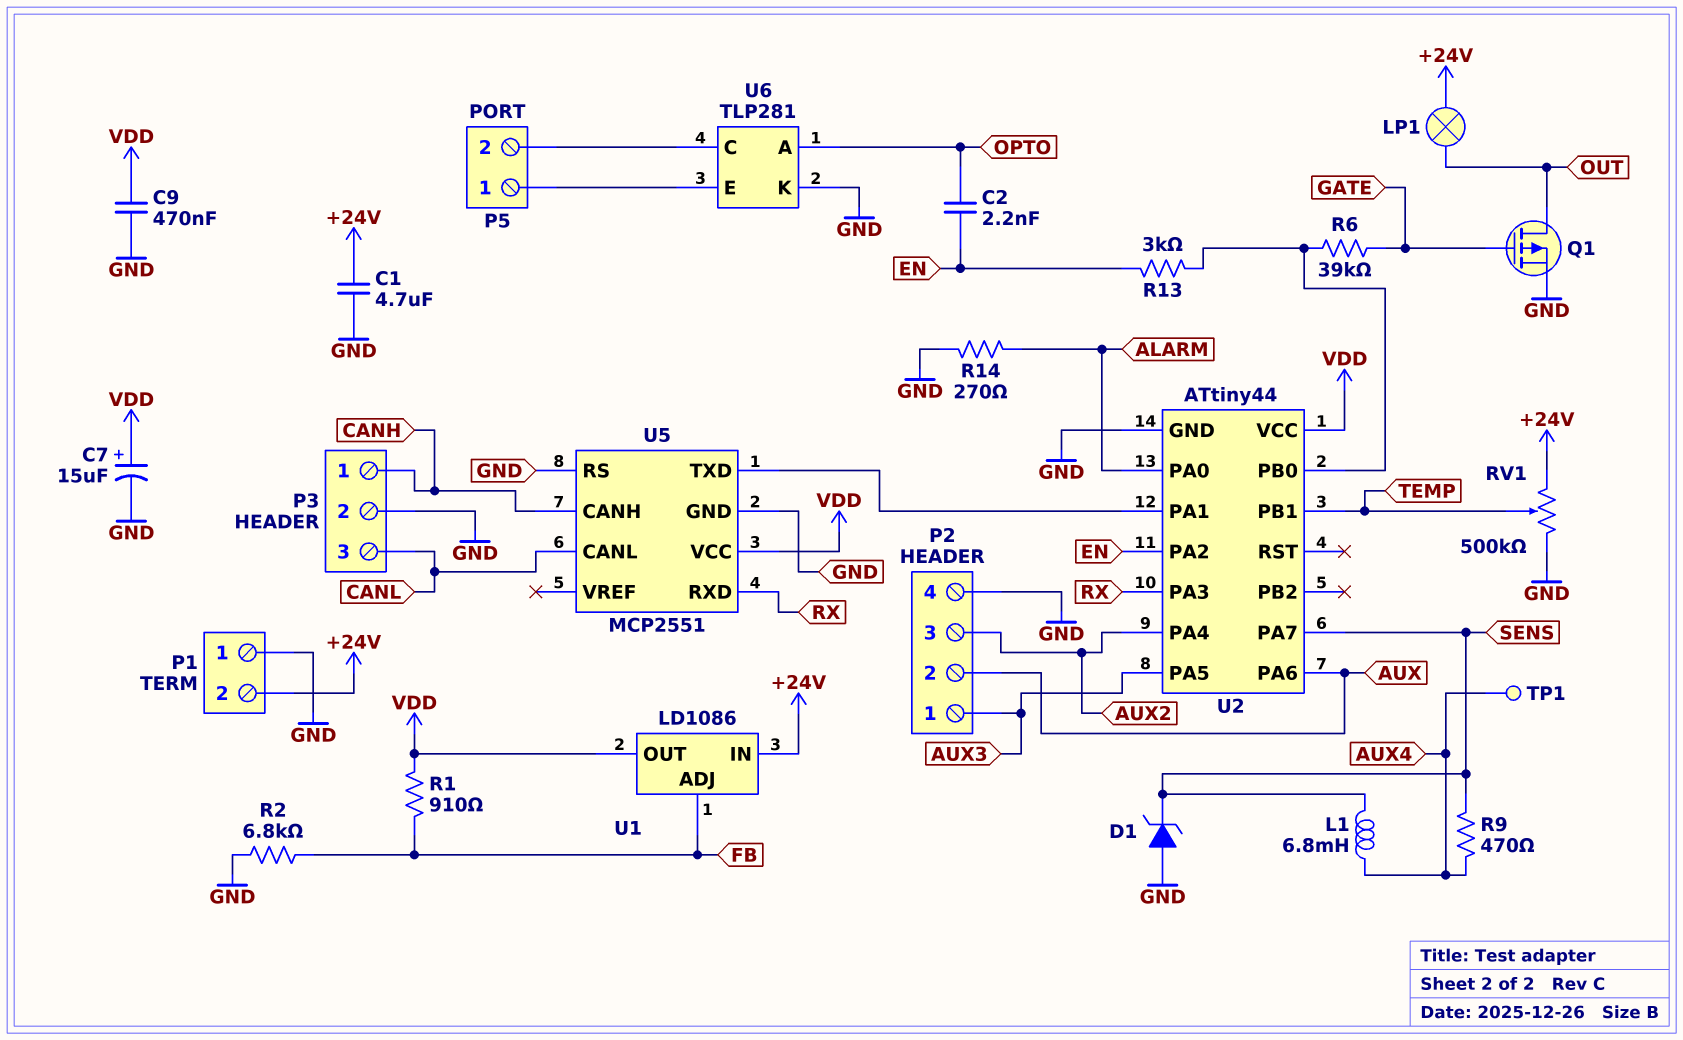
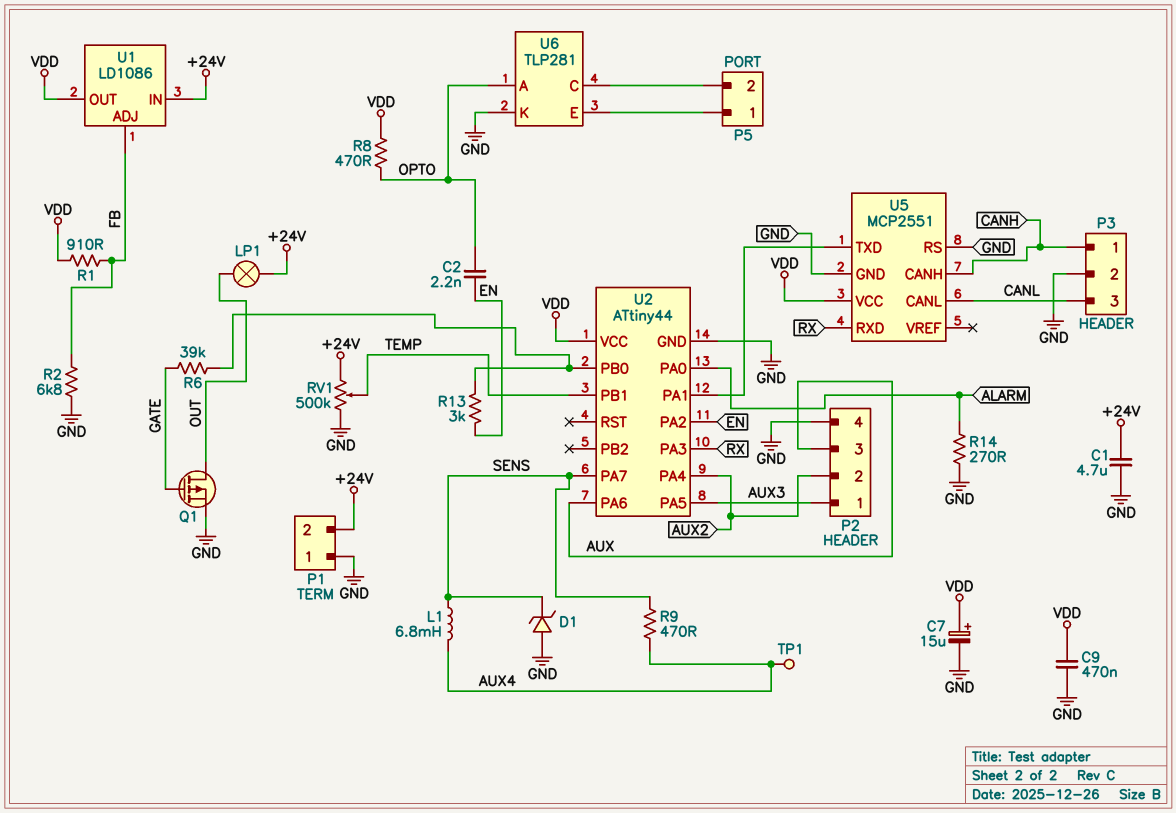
P2 pin 2: AUX -> AUX2
P2 pin 3: AUX2 -> AUX
R8: none -> 470 (OPTO, VDD)

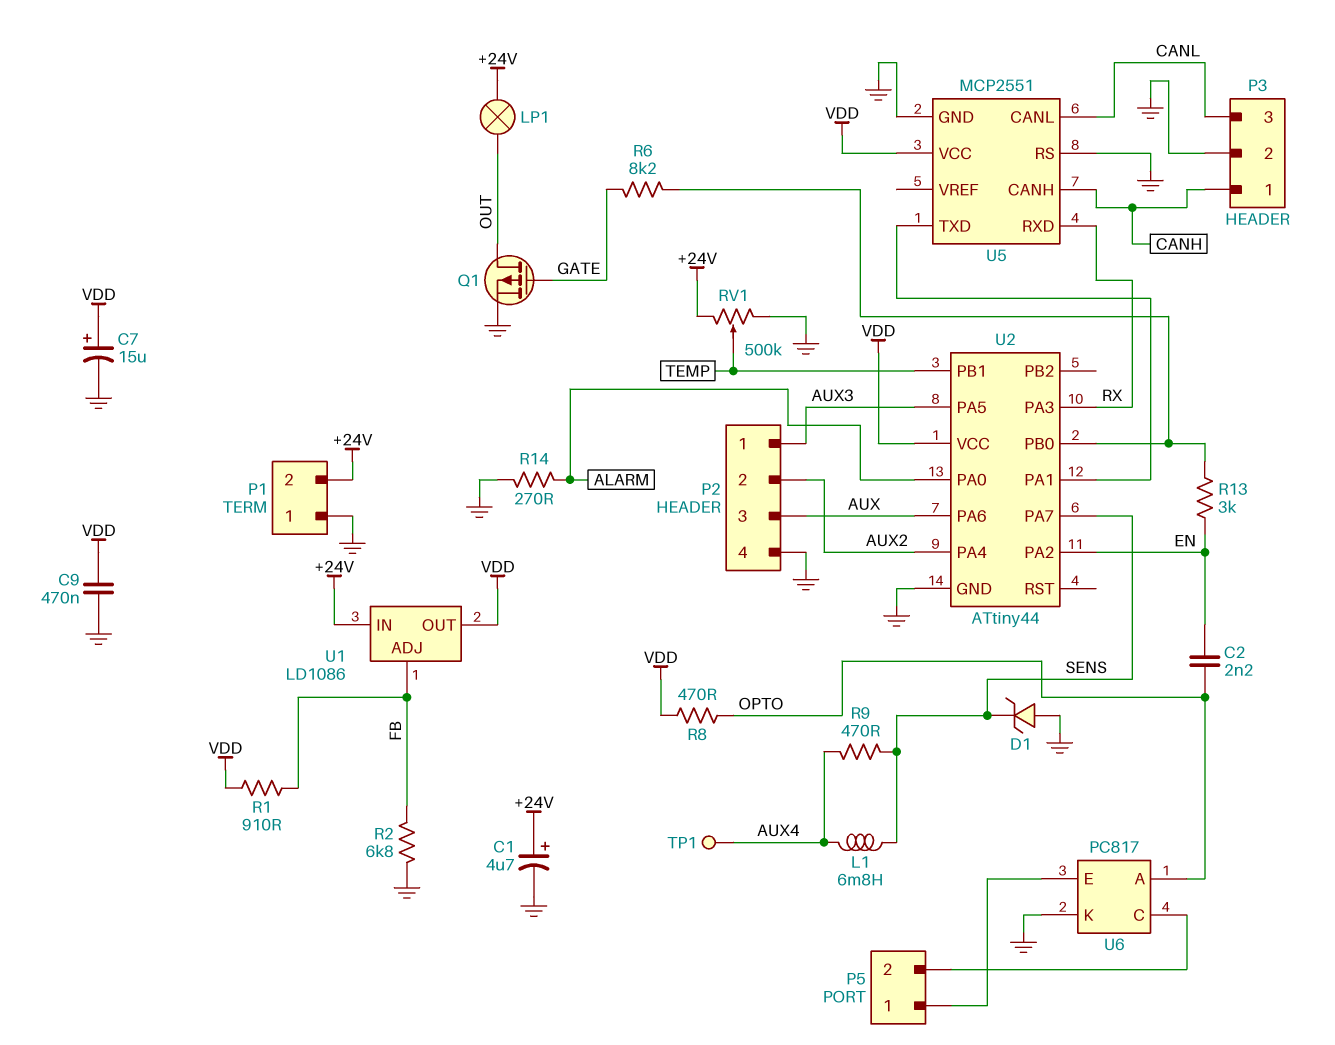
C1: 4.7uF (+24V, GND) -> 4.7uF (plus +24V, minus GND)
R6: 39k (GATE, U2/PB0) -> 8.2k (GATE, U2/PB0)
U6: TLP281 -> PC817

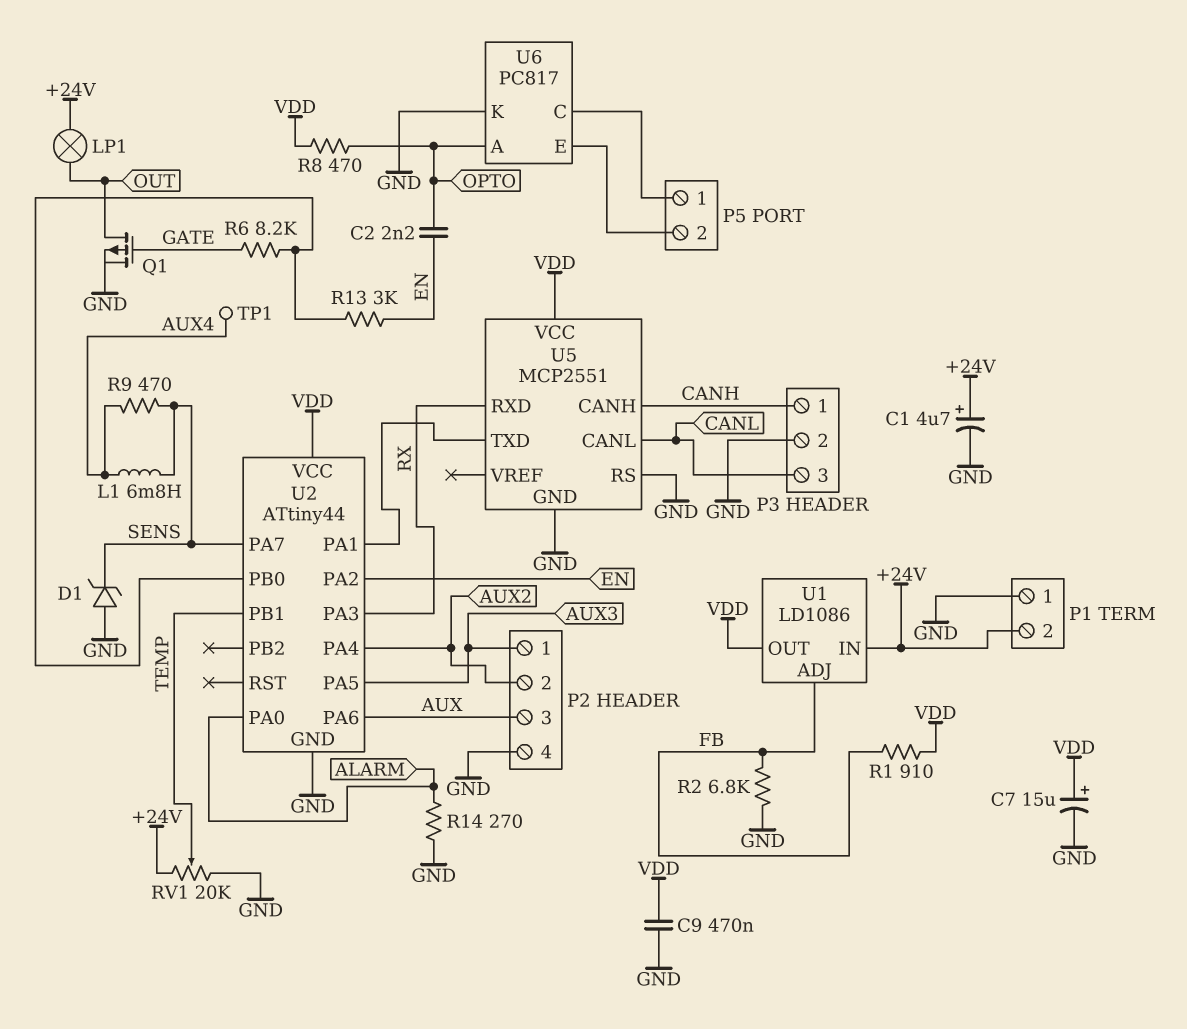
RV1: 500k (+24V, GND, wiper TEMP) -> 20k (+24V, GND, wiper TEMP)
U6 pin C: P5/2 -> P5/1
U6 pin E: P5/1 -> P5/2

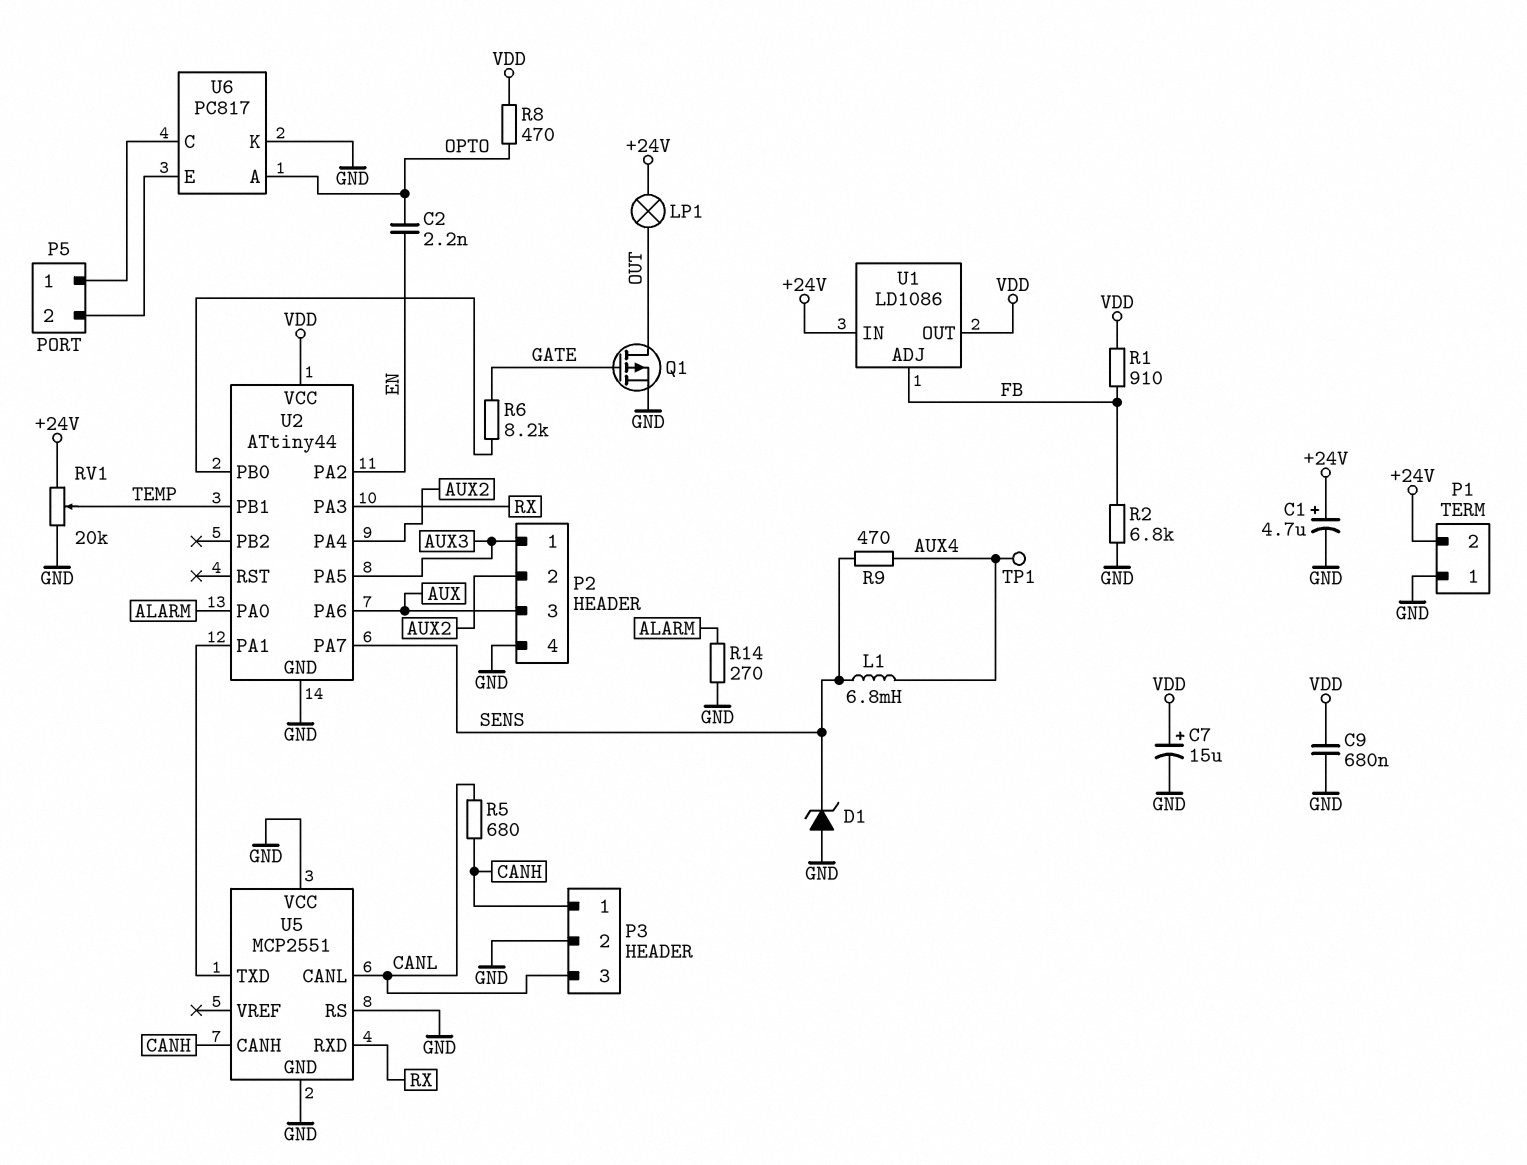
C9: 470nF (GND, VDD) -> 680nF (GND, VDD)
R5: none -> 680 (CANH, CANL)
R13: 3k (EN, U2/PB0) -> none
U5 pin VCC: VDD -> GND

